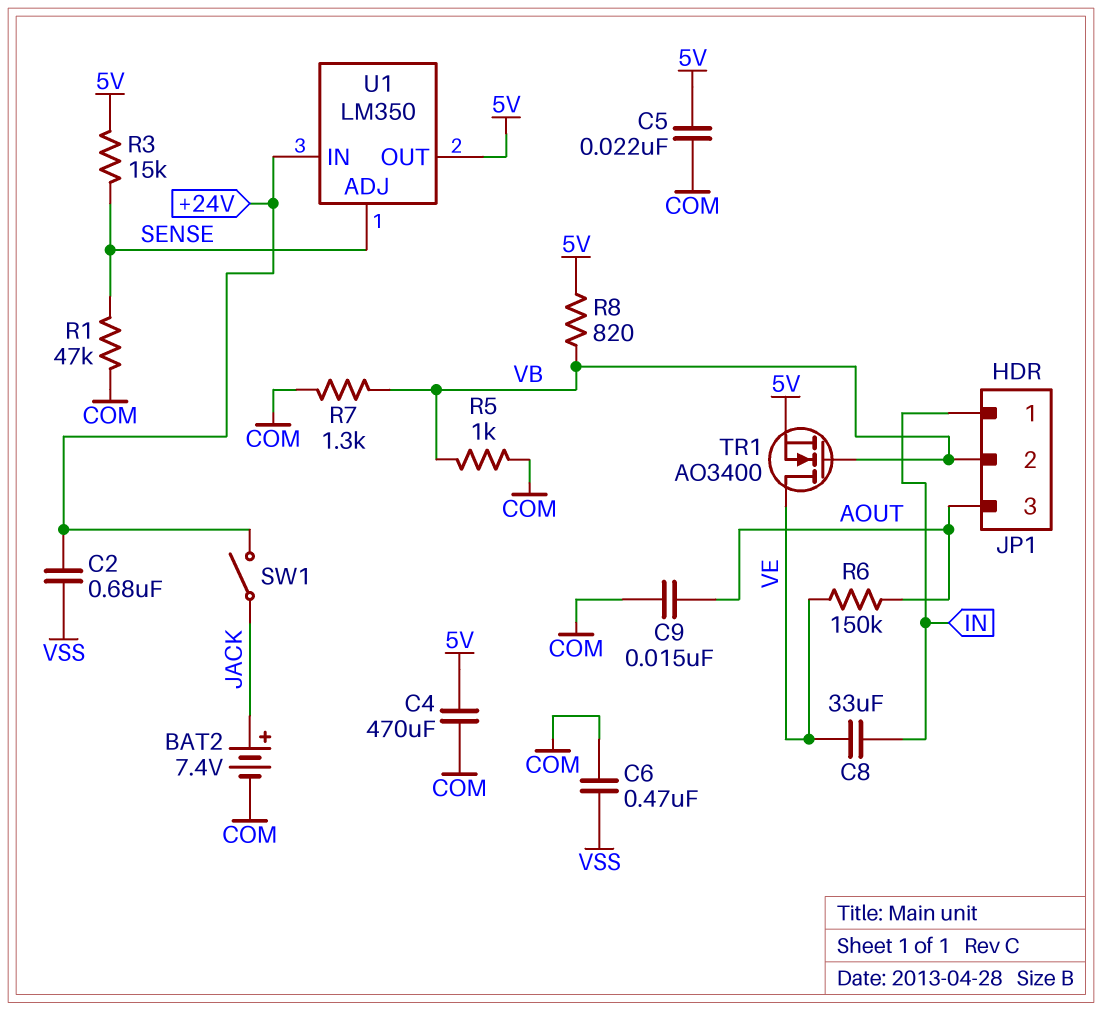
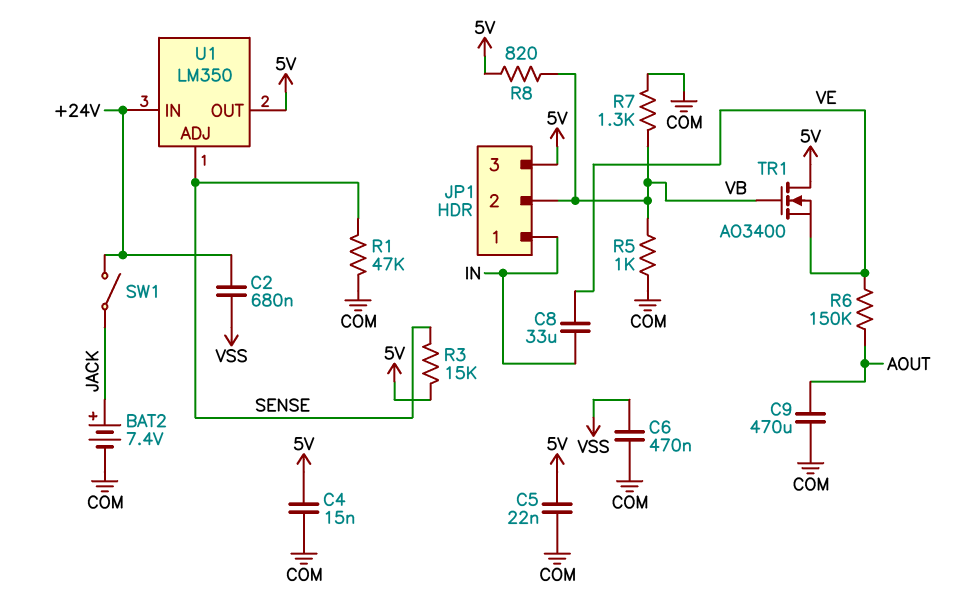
C4: 470uF (5V, COM) -> 15nF (5V, COM)
C9: 15nF (AOUT, COM) -> 470uF (AOUT, COM)
JP1 pin 3: AOUT -> 5V
TR1: NMOS AO3400 (G VB, D VE, S 5V) -> NMOS AO3400 (G VB, D 5V, S VE)

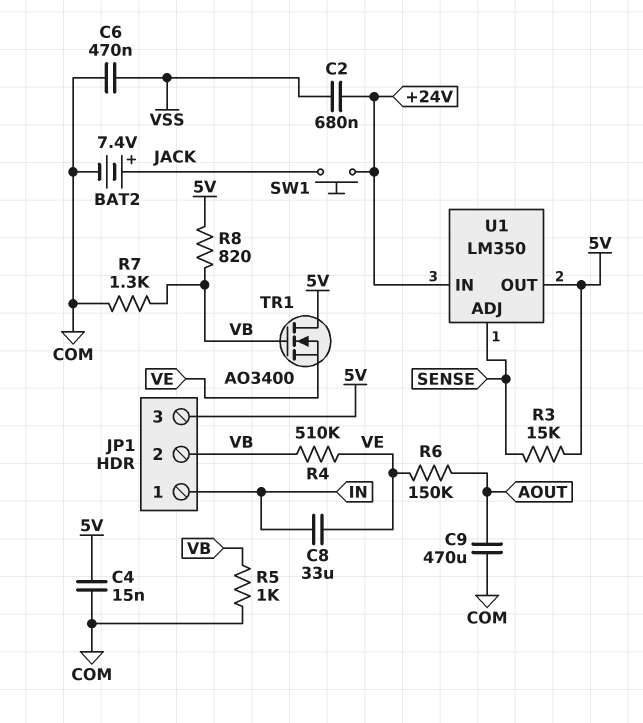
C5: 22nF (5V, COM) -> none
R1: 47k (COM, SENSE) -> none
R4: none -> 510k (VB, VE)
SW1: switch (+24V, JACK) -> button (+24V, JACK)

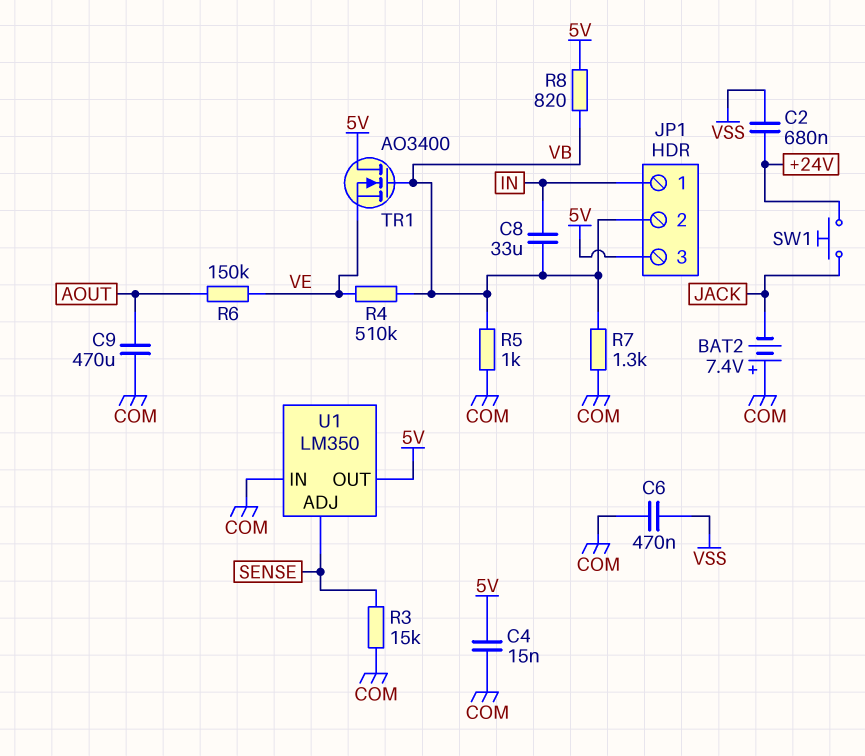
BAT2: 7.4V (plus JACK, minus COM) -> 7.4V (plus COM, minus JACK)
C8: 33uF (IN, VE) -> 33uF (IN, VB)
R3: 15k (5V, SENSE) -> 15k (COM, SENSE)
U1 pin IN: +24V -> COM

